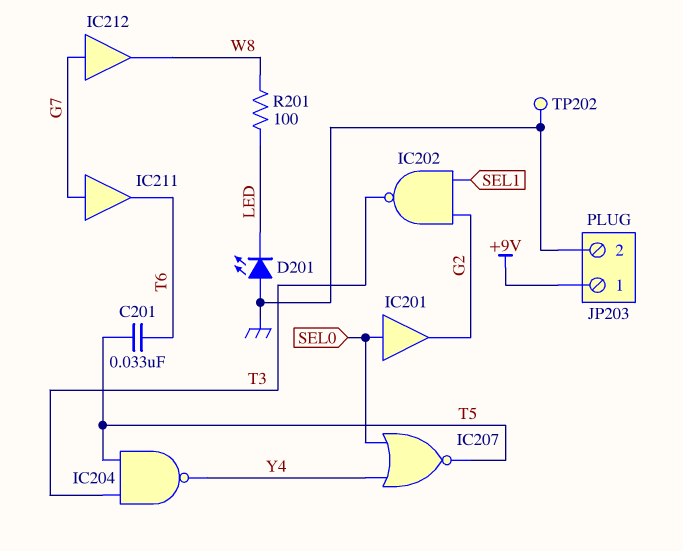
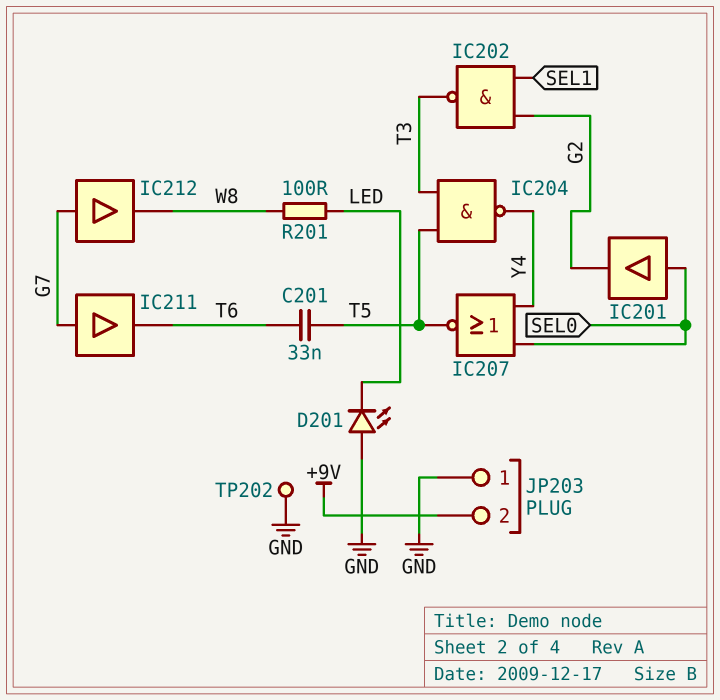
JP203 pin 1: +9V -> GND
JP203 pin 2: GND -> +9V

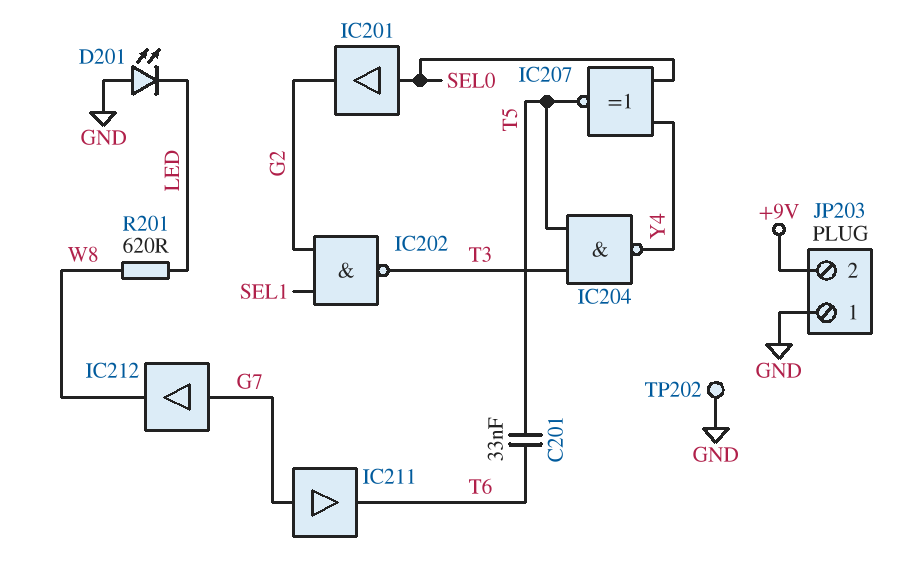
IC207: NOR (in SEL0, in Y4, out T5) -> XNOR (in SEL0, in Y4, out T5)
R201: 100 (LED, W8) -> 620 (LED, W8)

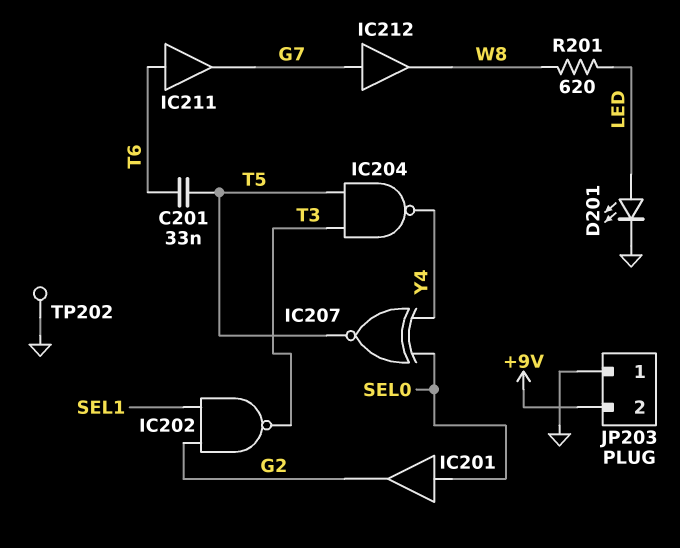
D201: LED (A GND, K LED) -> LED (A LED, K GND)
IC211: buffer (in G7, out T6) -> buffer (in T6, out G7)

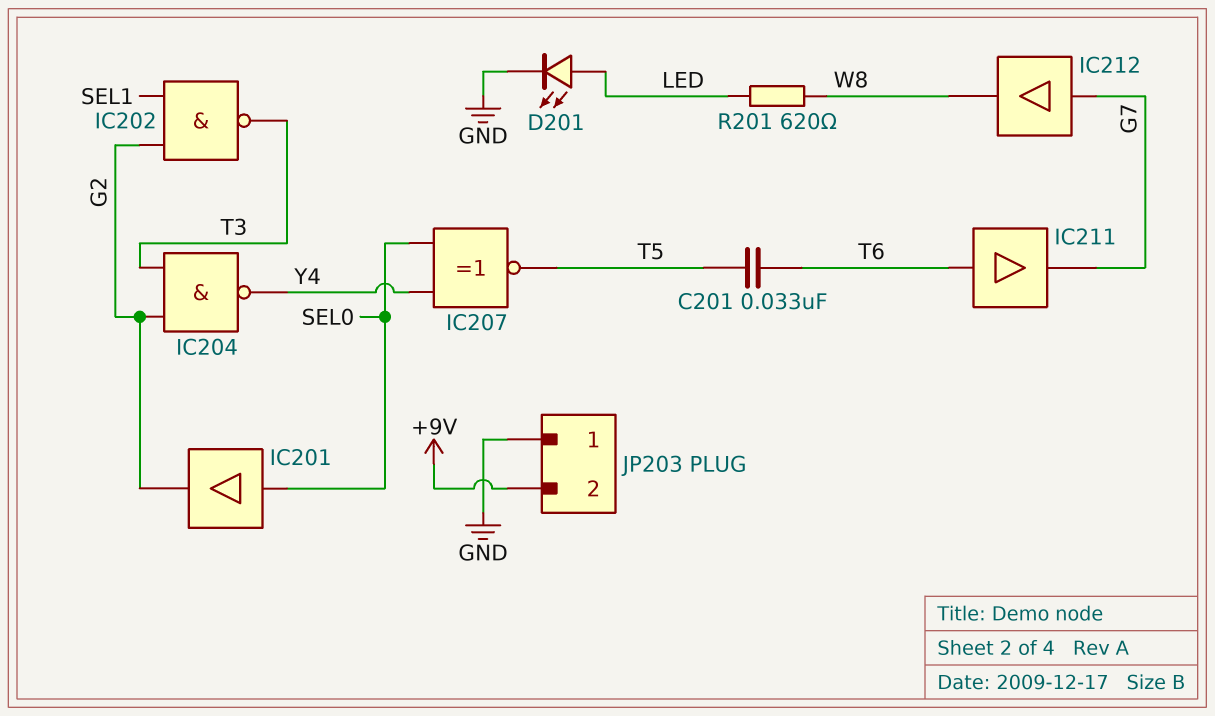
IC204: NAND (in T3, in T5, out Y4) -> NAND (in G2, in T3, out Y4)
TP202: test point (GND) -> none

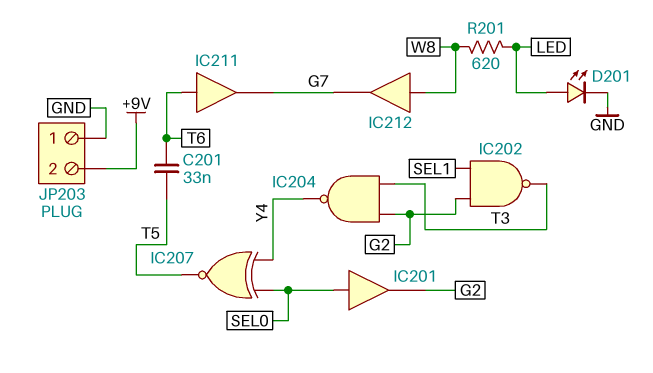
IC212: buffer (in G7, out W8) -> buffer (in W8, out G7)

